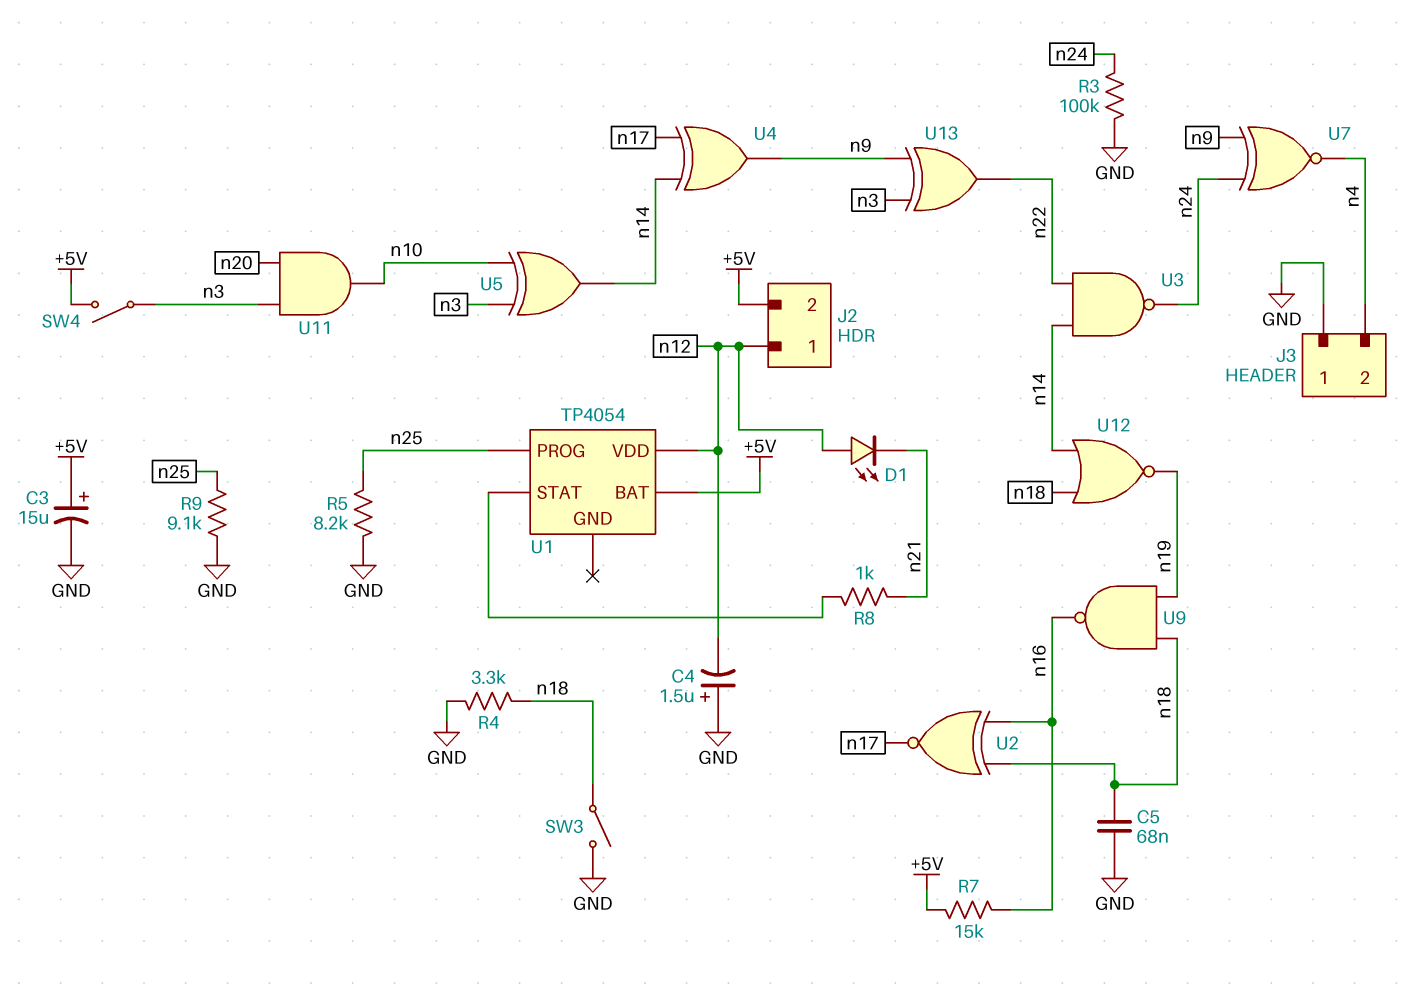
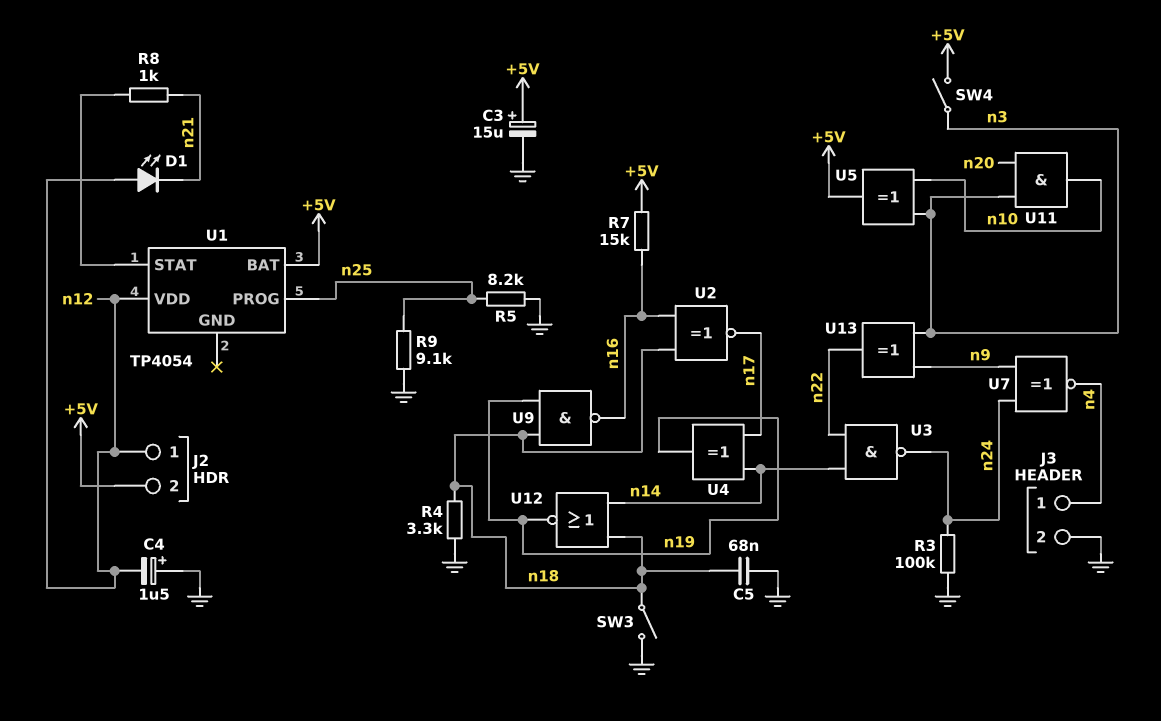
J3 pin 1: GND -> n4
J3 pin 2: n4 -> GND
U4: XOR (in n14, in n17, out n9) -> XOR (in n14, in n17, out n19)
U5: XOR (in n3, in n10, out n14) -> XOR (in n3, in n10, out +5V)

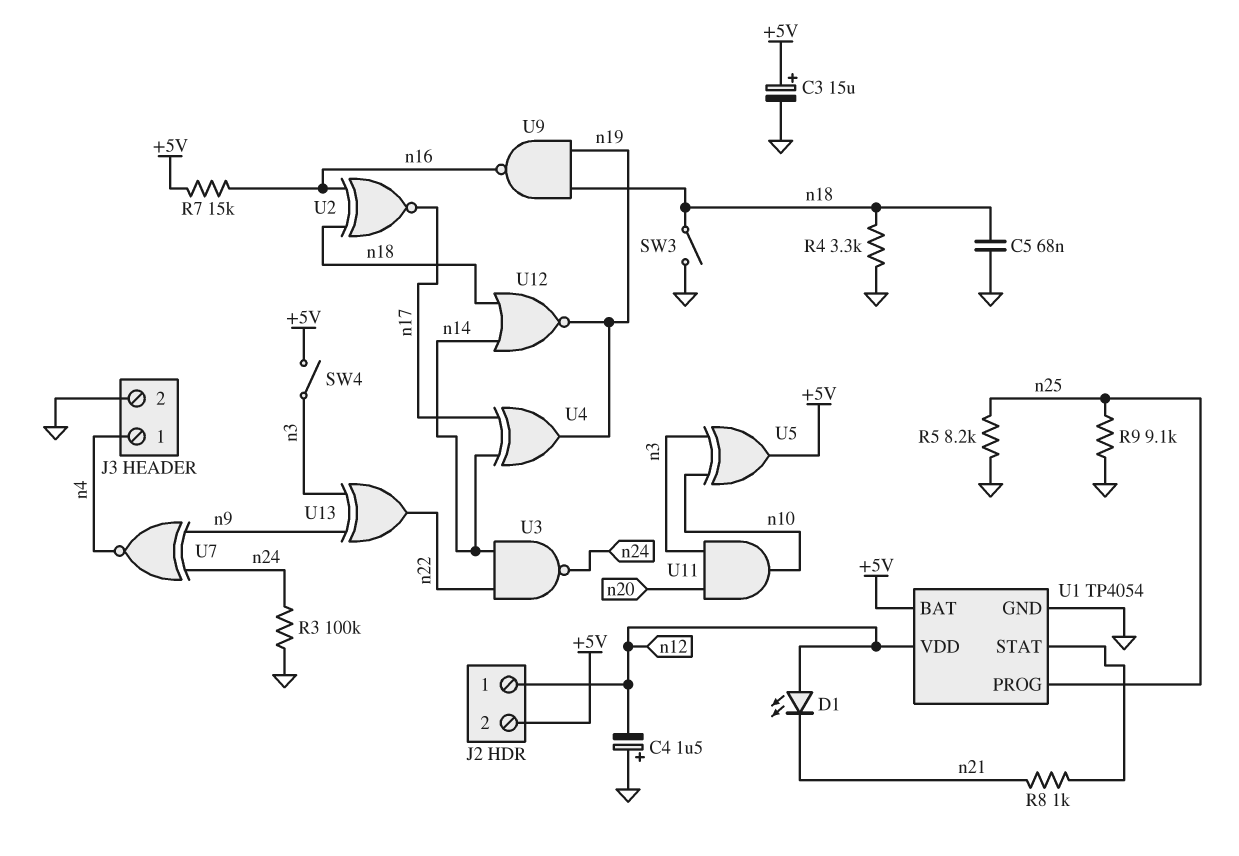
U1 pin GND: none -> GND

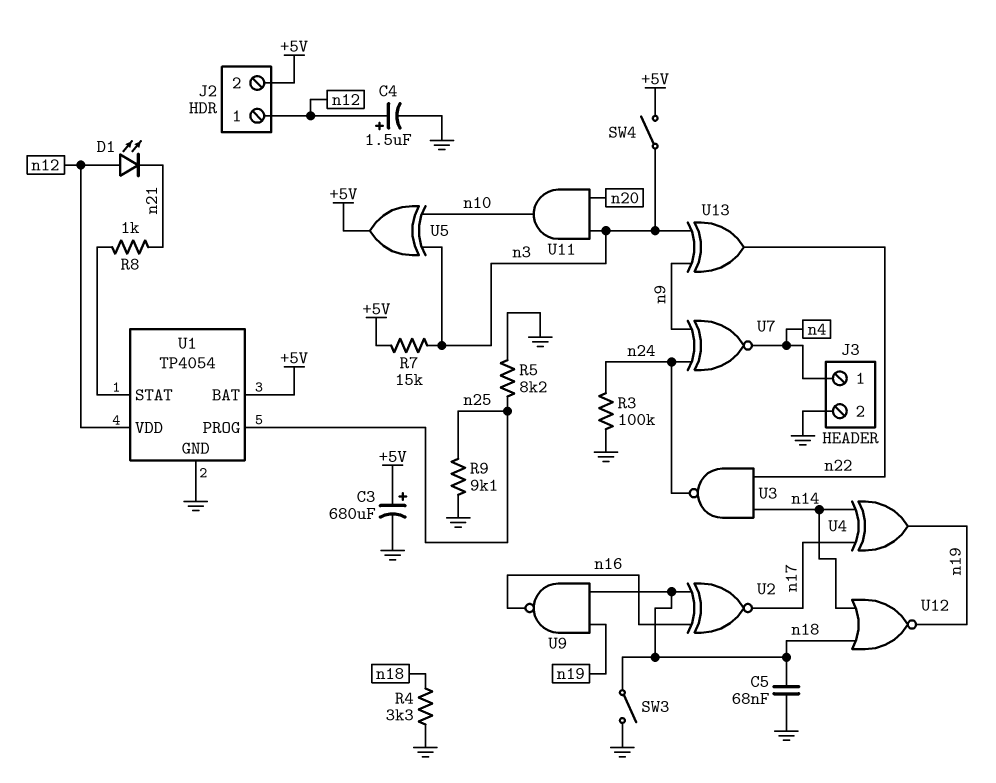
C3: 15uF (plus +5V, minus GND) -> 680uF (plus +5V, minus GND)
C4: 1.5uF (plus GND, minus n12) -> 1.5uF (plus n12, minus GND)
R7: 15k (+5V, n16) -> 15k (+5V, n3)

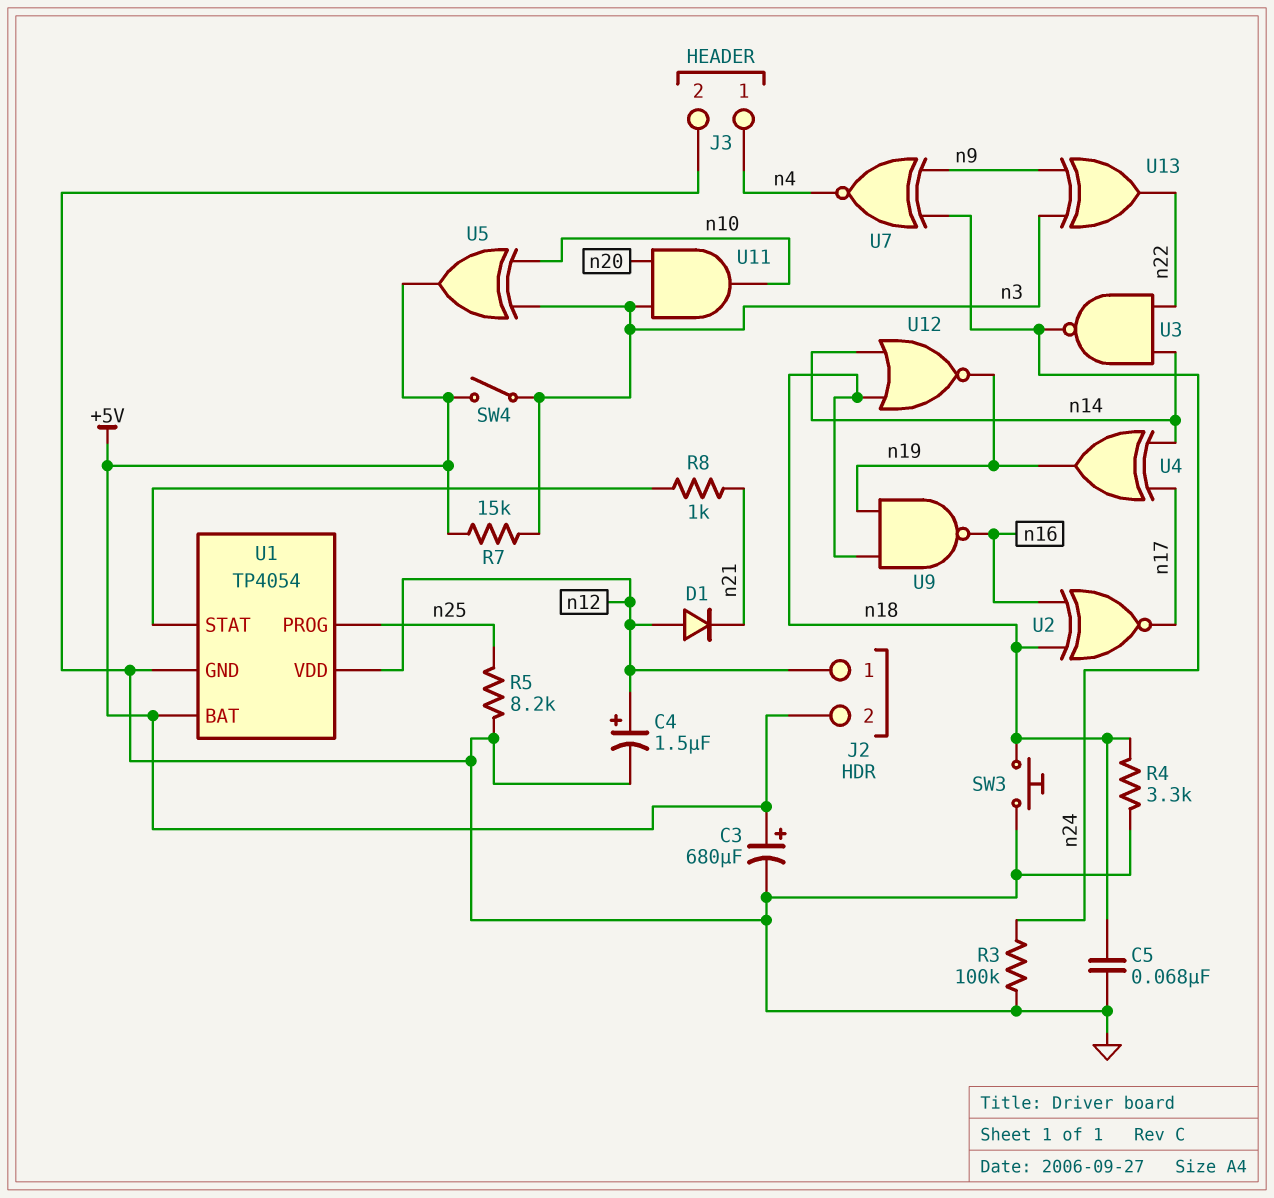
D1: LED (A n12, K n21) -> diode (A n12, K n21)
R9: 9.1k (GND, n25) -> none
SW3: switch (GND, n18) -> button (GND, n18)

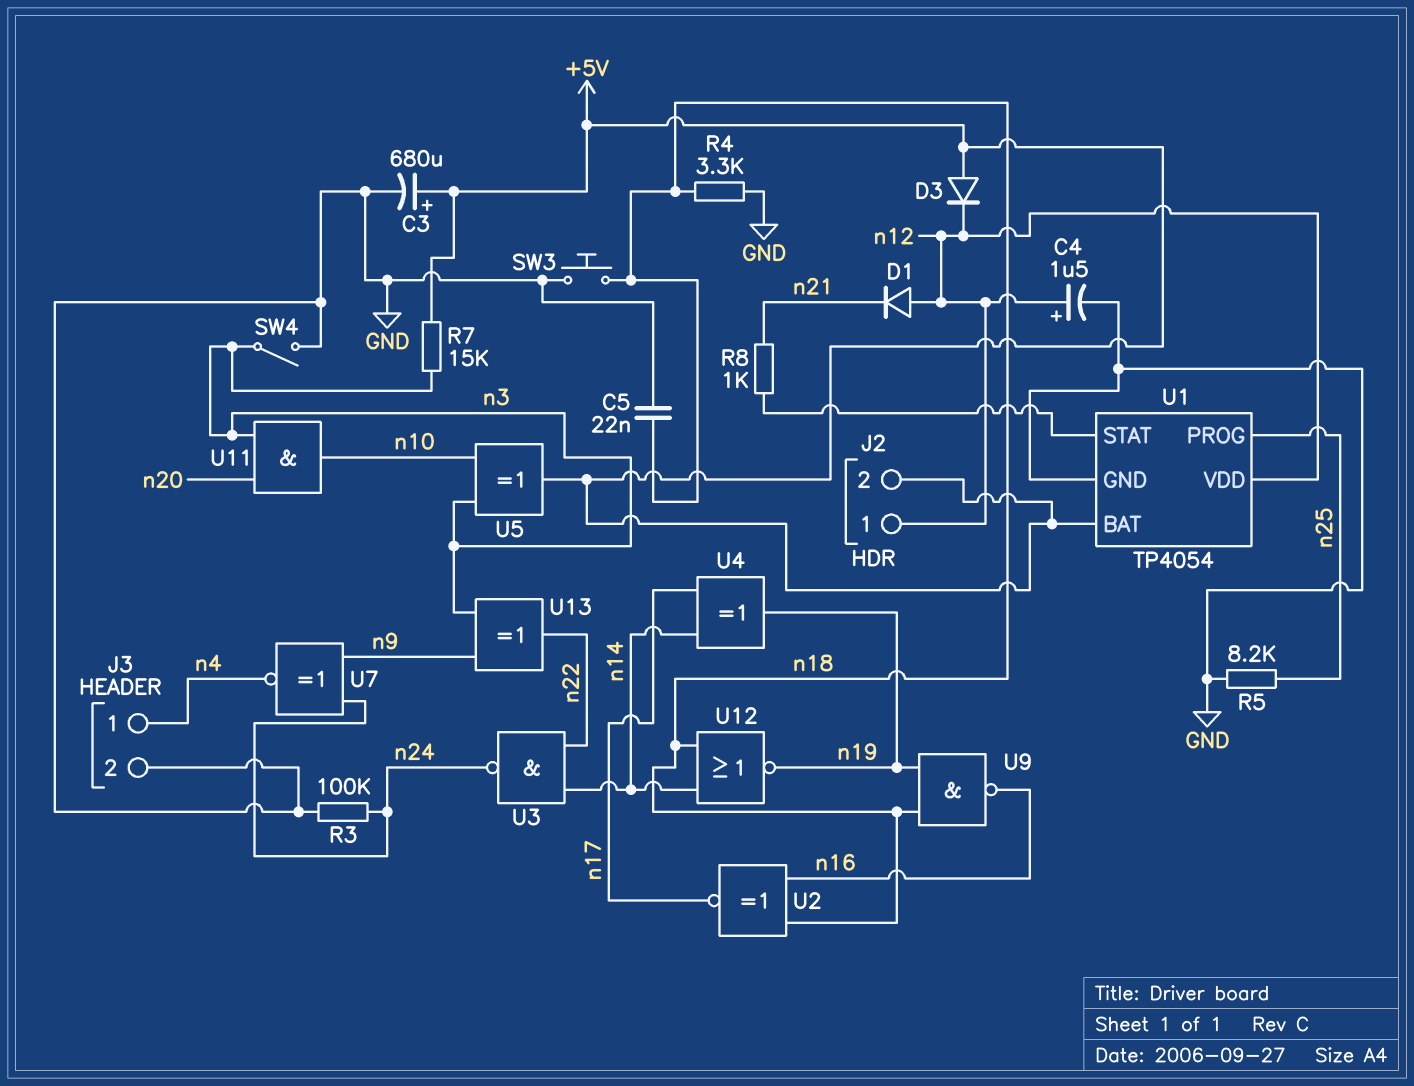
C5: 68nF (GND, n18) -> 22nF (GND, n18)
D3: none -> diode (A +5V, K n12)
SW4: switch (+5V, n3) -> switch (GND, n3)

